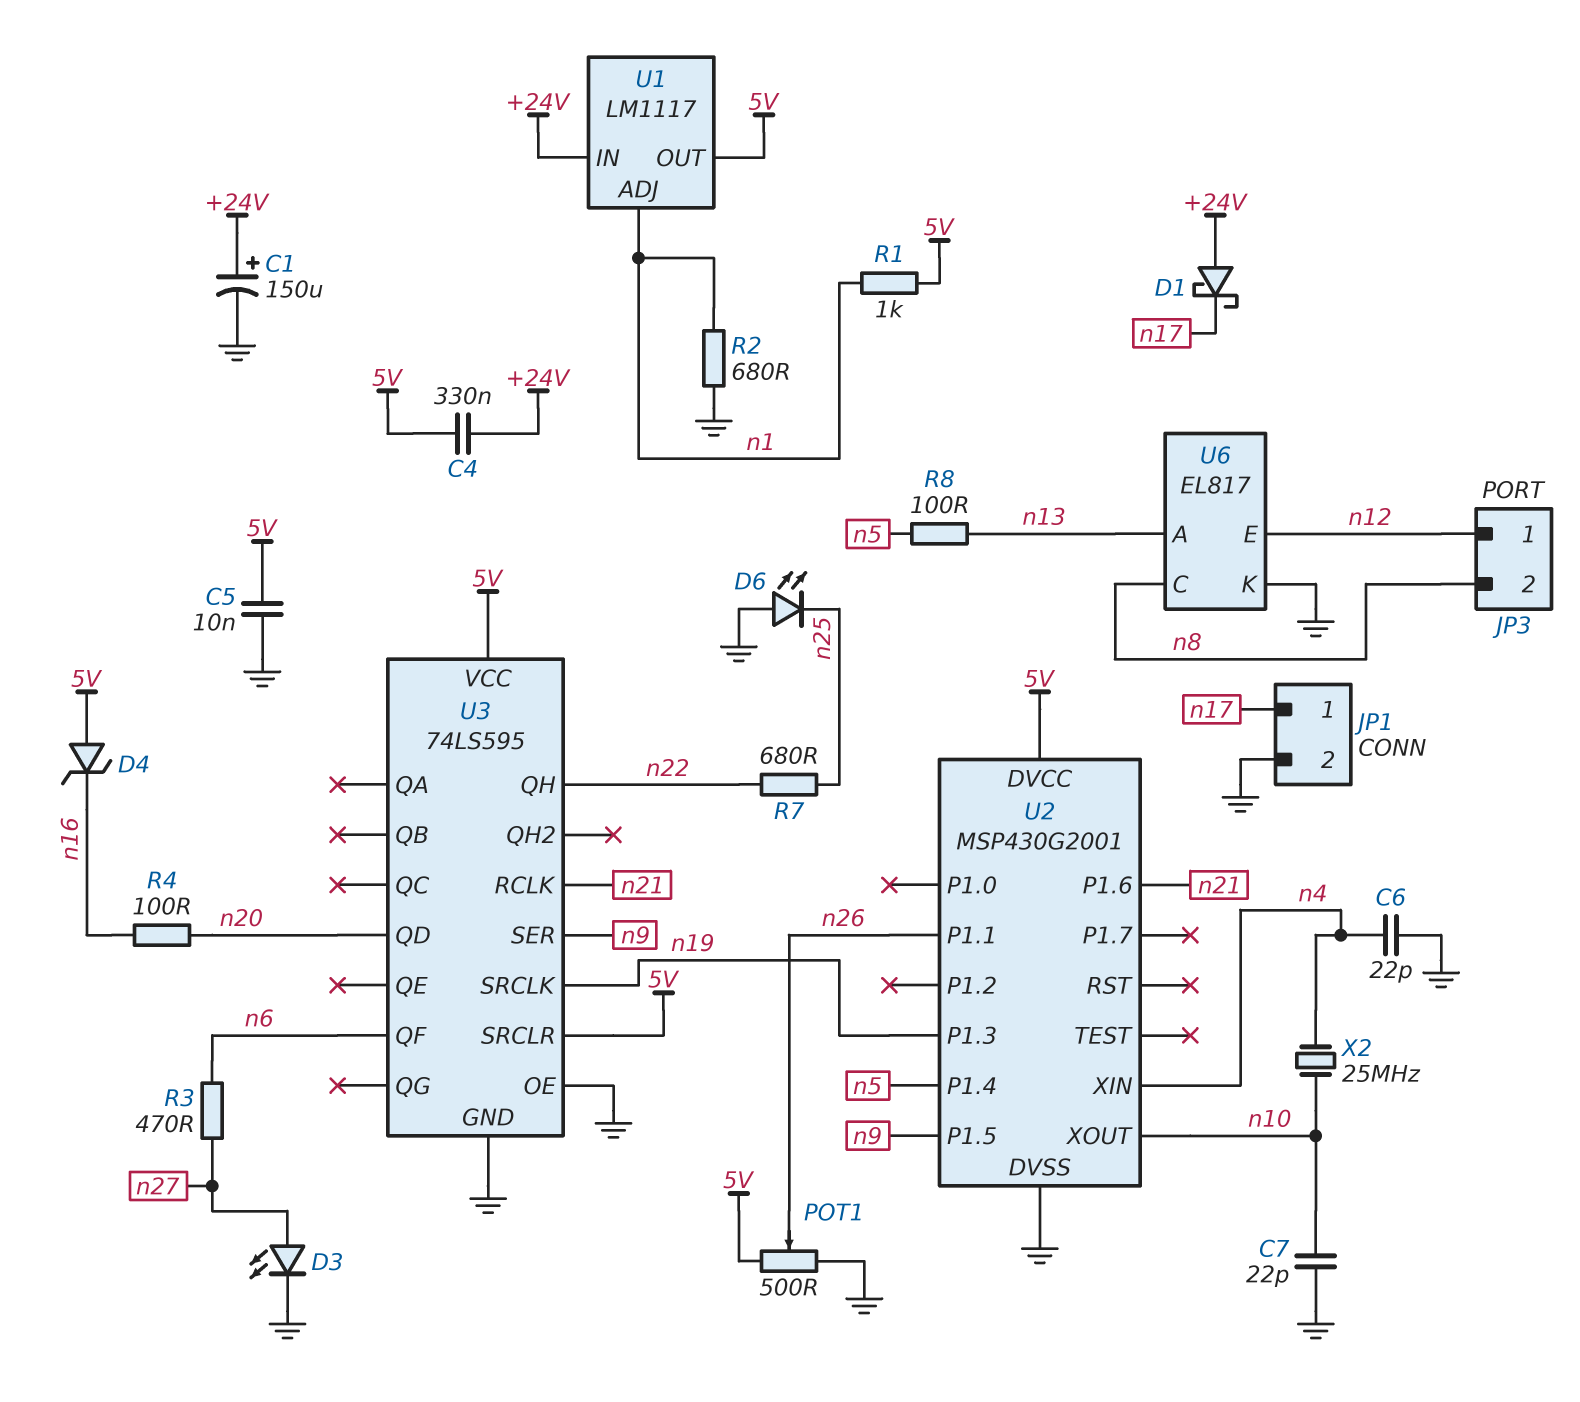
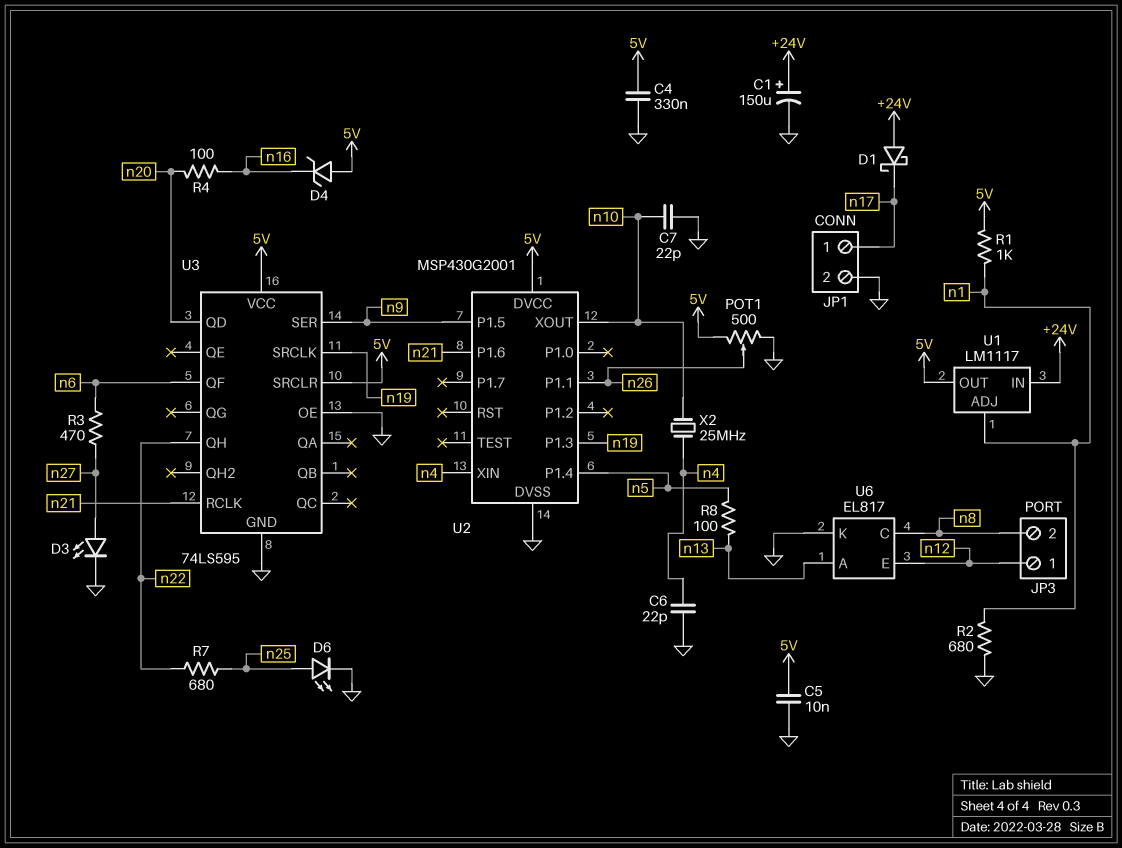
C4: 330nF (+24V, 5V) -> 330nF (5V, GND)
D6: LED (A GND, K n25) -> LED (A n25, K GND)

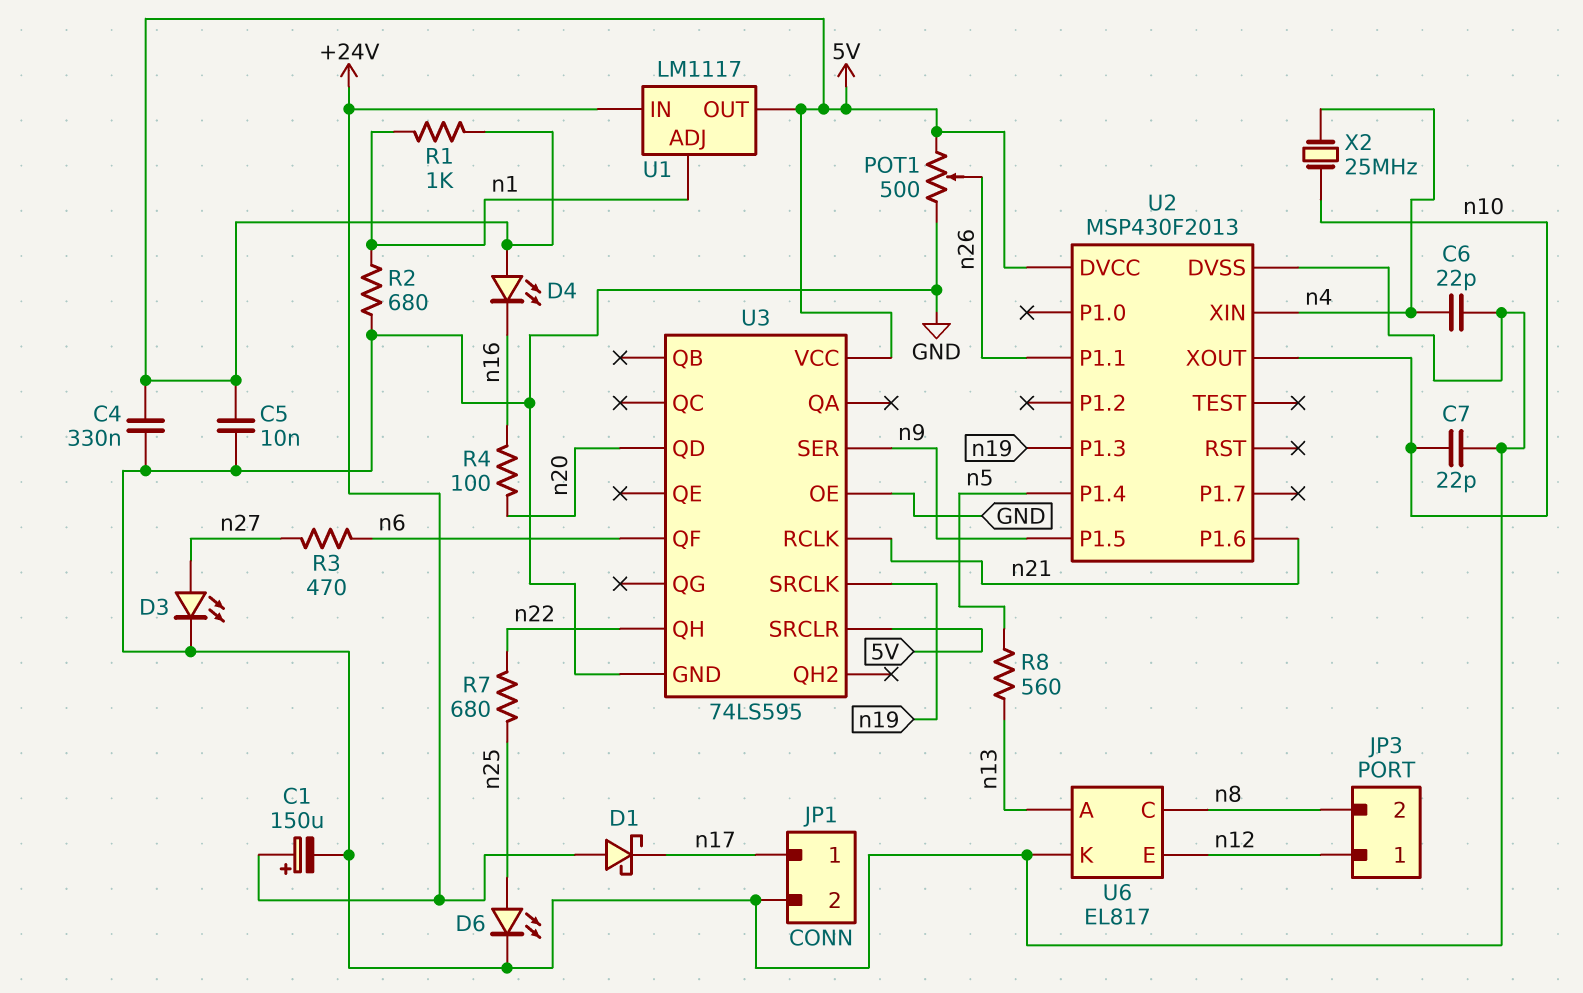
D4: zener (A 5V, K n16) -> LED (A 5V, K n16)
R8: 100 (n5, n13) -> 560 (n5, n13)
U2: MSP430G2001 -> MSP430F2013

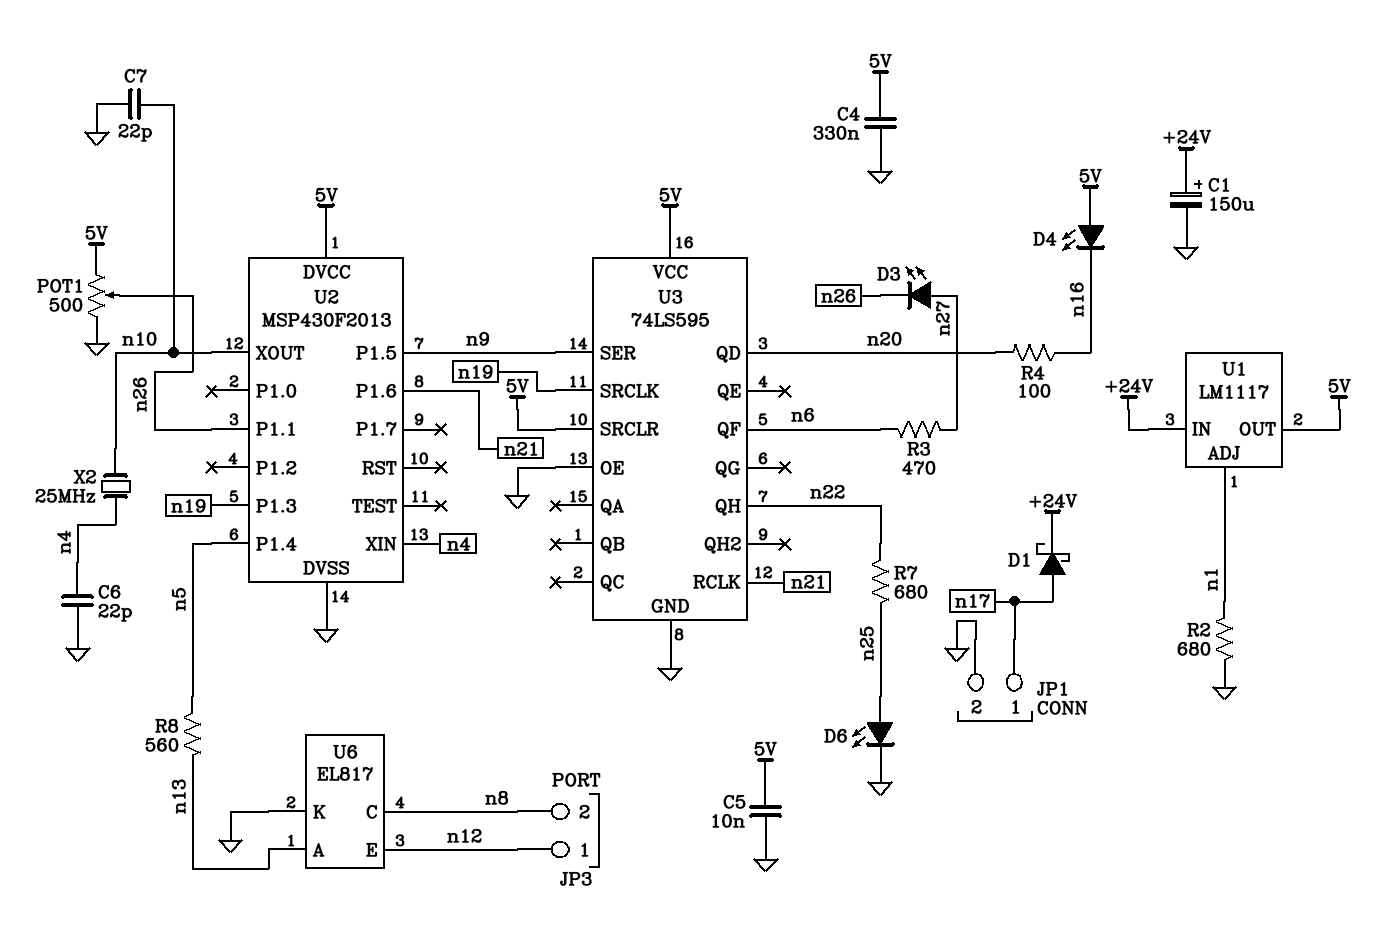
D1: schottky (A +24V, K n17) -> schottky (A n17, K +24V)
D3: LED (A n27, K GND) -> LED (A n27, K n26)
R1: 1k (5V, n1) -> none

